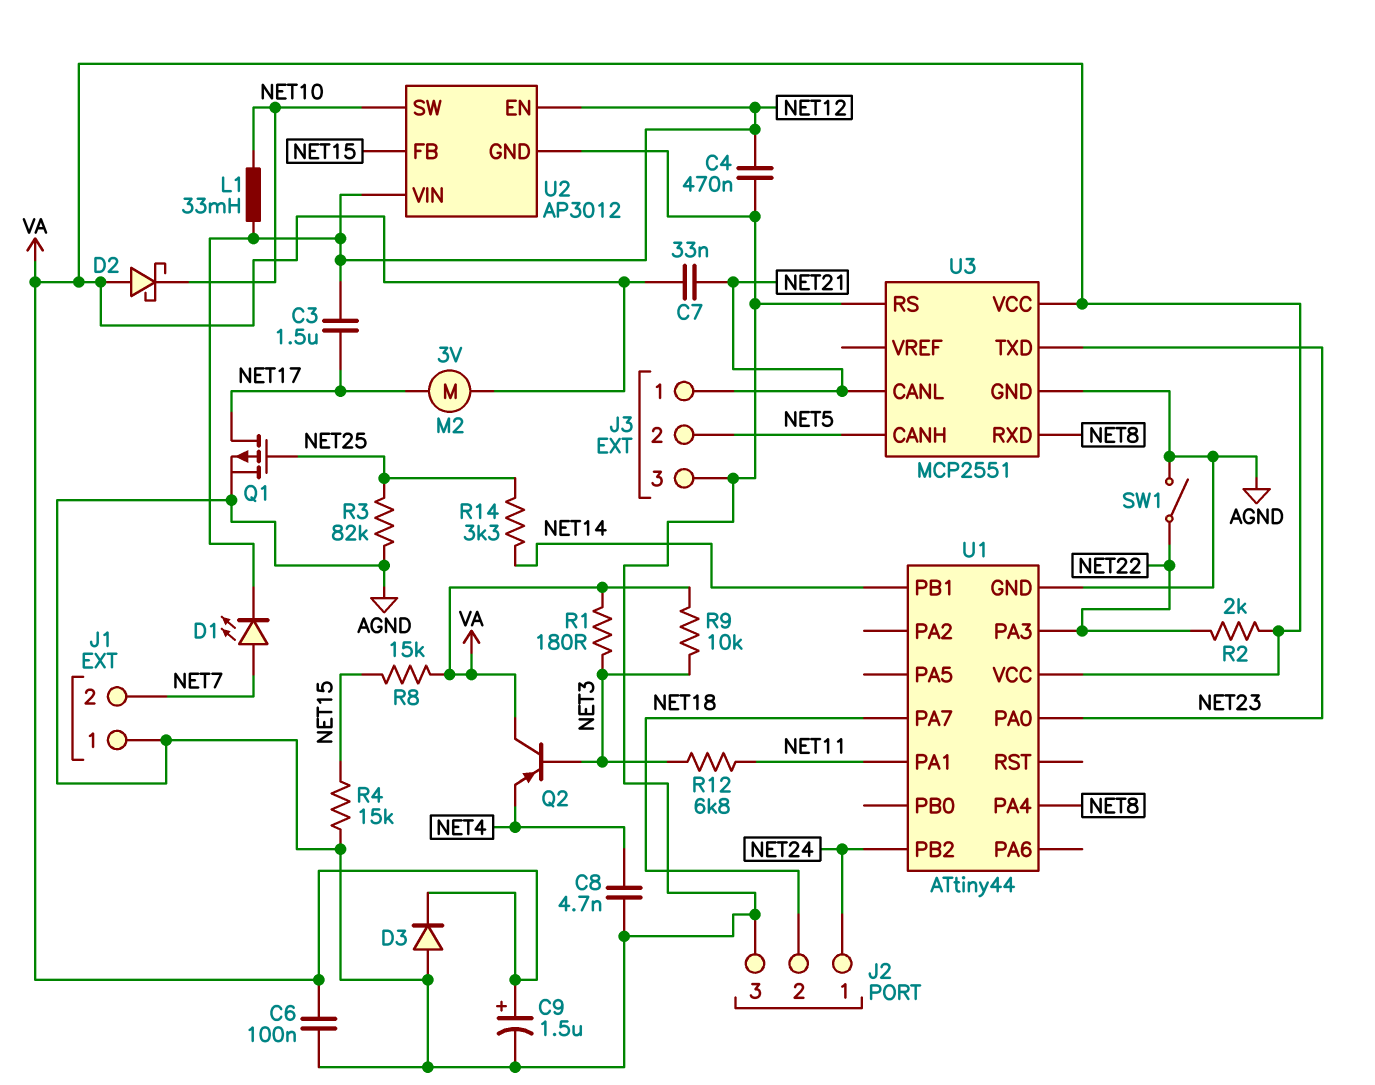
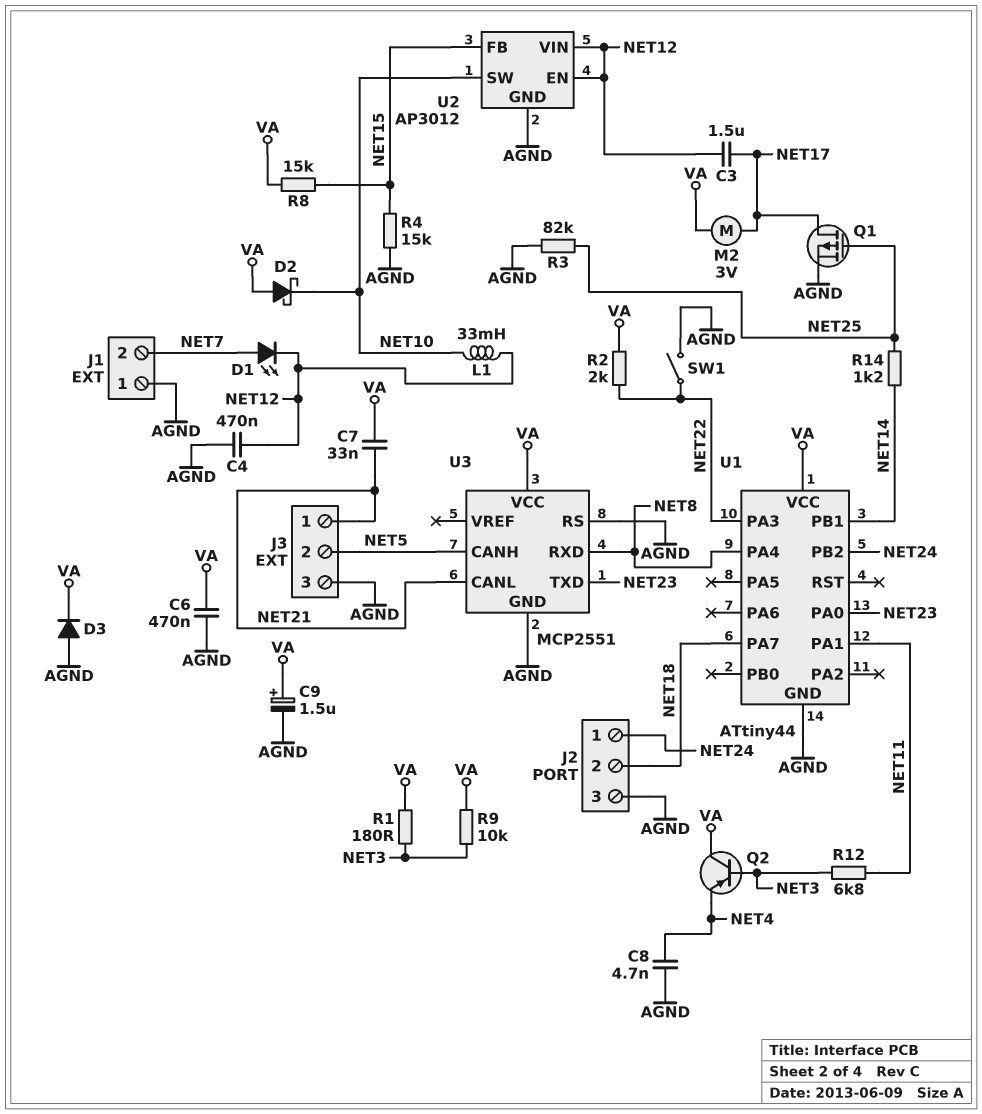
C6: 100nF (AGND, VA) -> 470nF (AGND, VA)
R14: 3.3k (NET14, NET25) -> 1.2k (NET14, NET25)

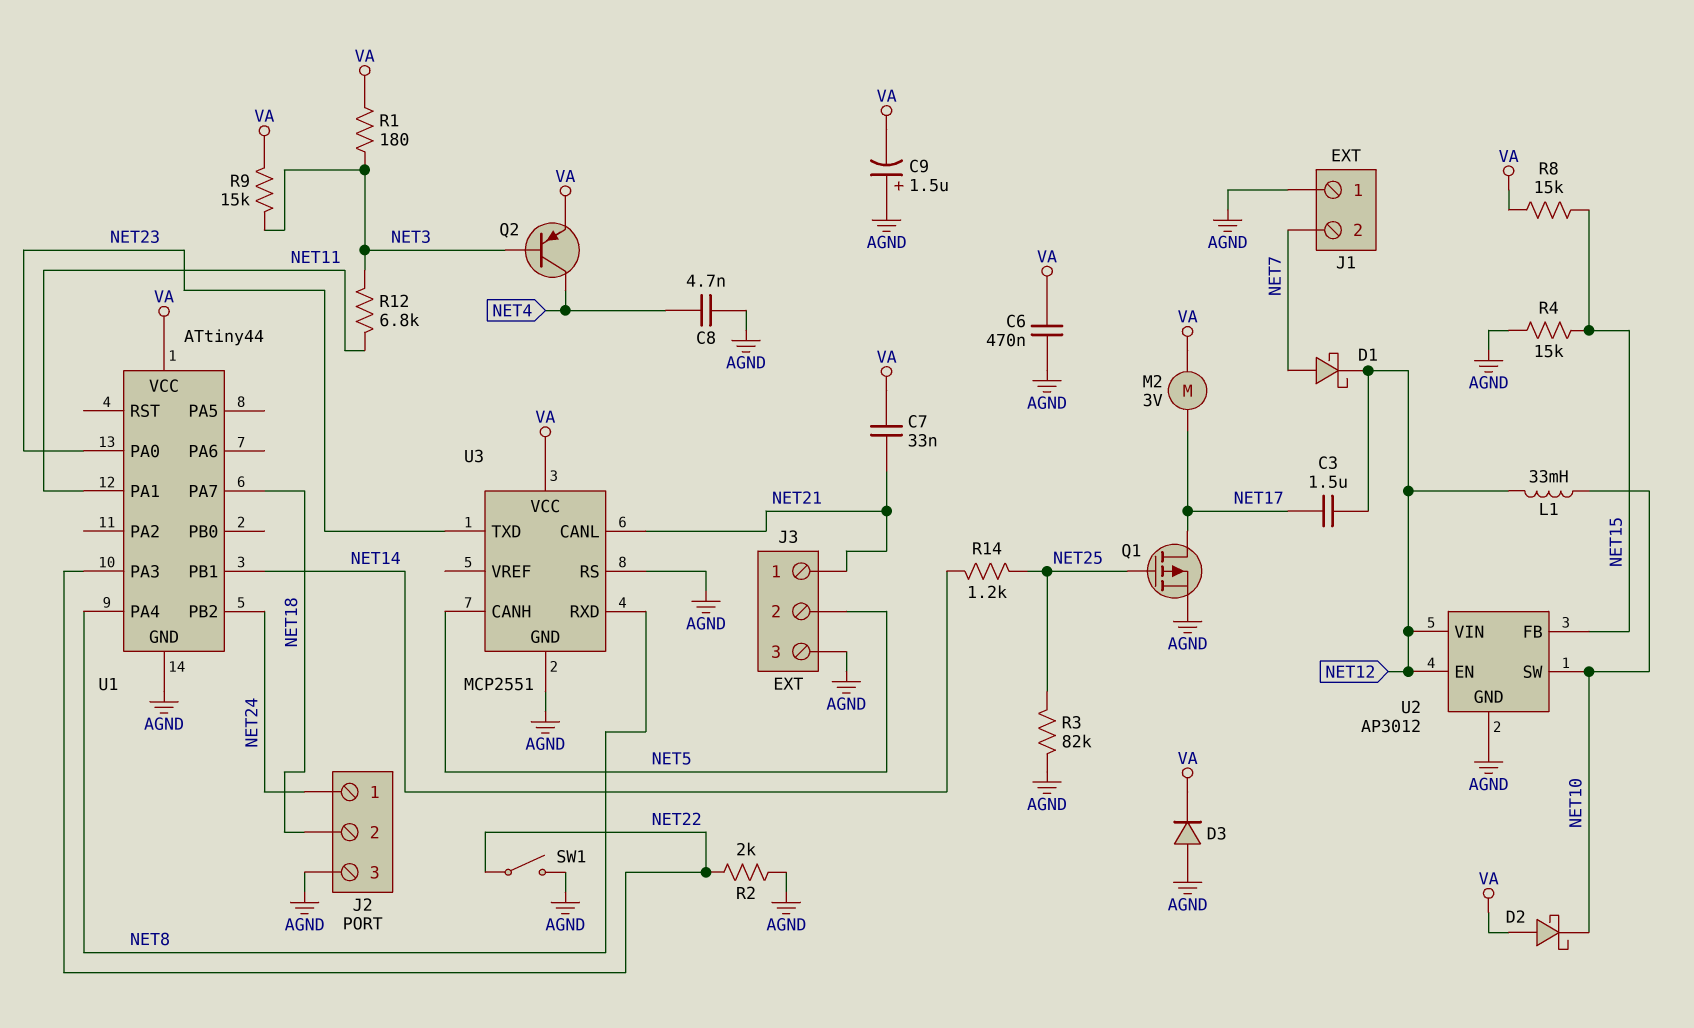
C4: 470nF (AGND, NET12) -> none
C9: 1.5uF (plus VA, minus AGND) -> 1.5uF (plus AGND, minus VA)
D1: LED (A NET7, K NET12) -> schottky (A NET7, K NET12)
Q2: PNP (B NET3, C VA, E NET4) -> PNP (B NET3, C NET4, E VA)
R2: 2k (NET22, VA) -> 2k (AGND, NET22)
R9: 10k (NET3, VA) -> 15k (NET3, VA)

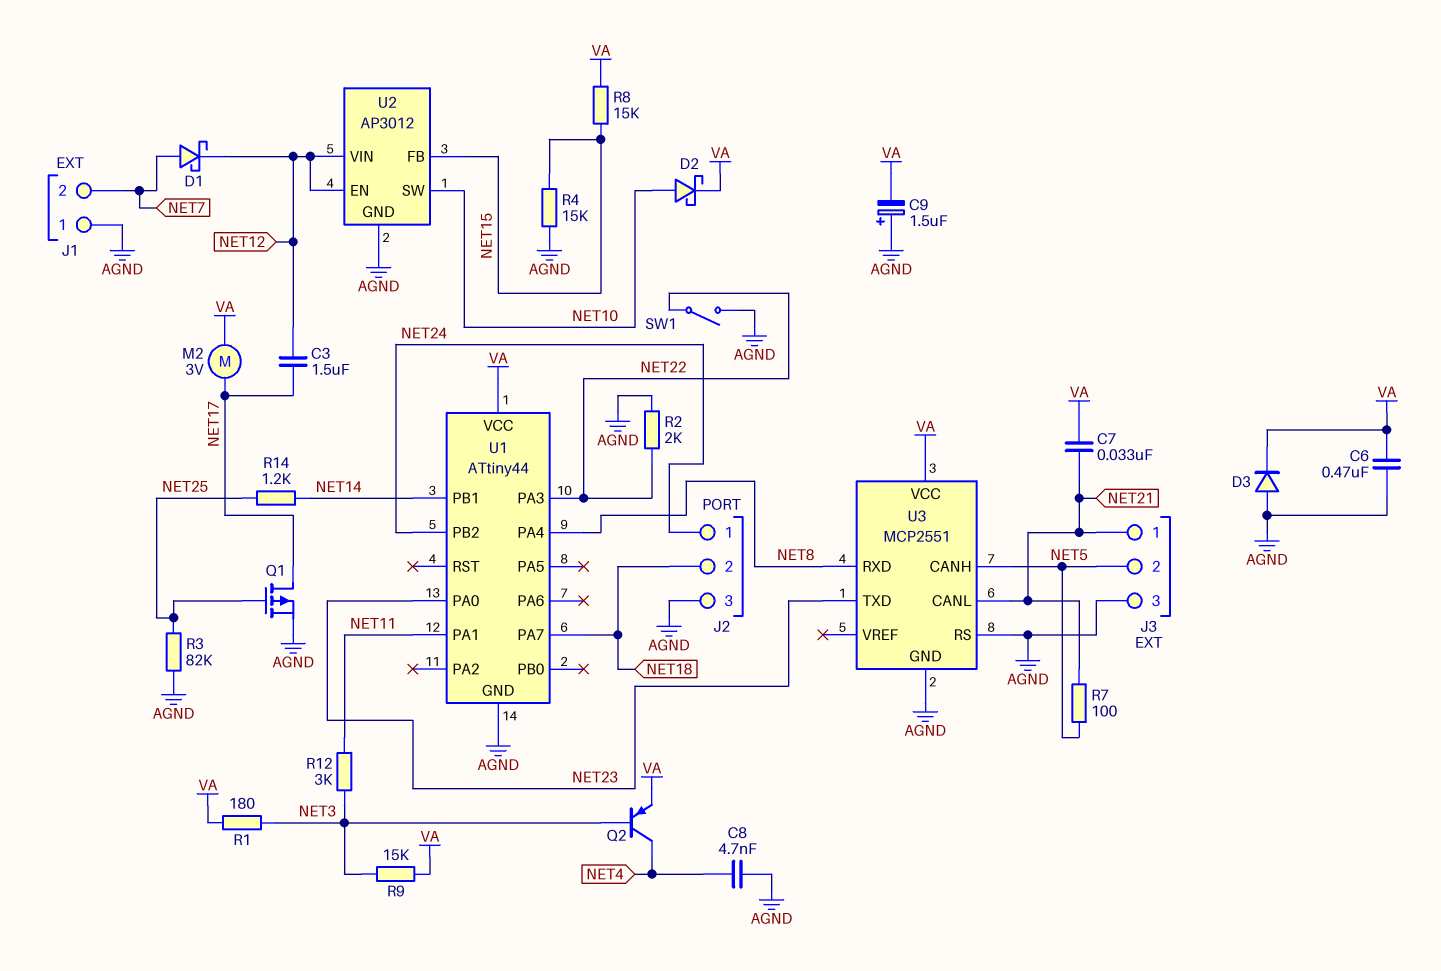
D2: schottky (A VA, K NET10) -> schottky (A NET10, K VA)
L1: 33mH (NET10, NET12) -> none
R7: none -> 100 (NET5, NET21)
R12: 6.8k (NET3, NET11) -> 3k (NET3, NET11)

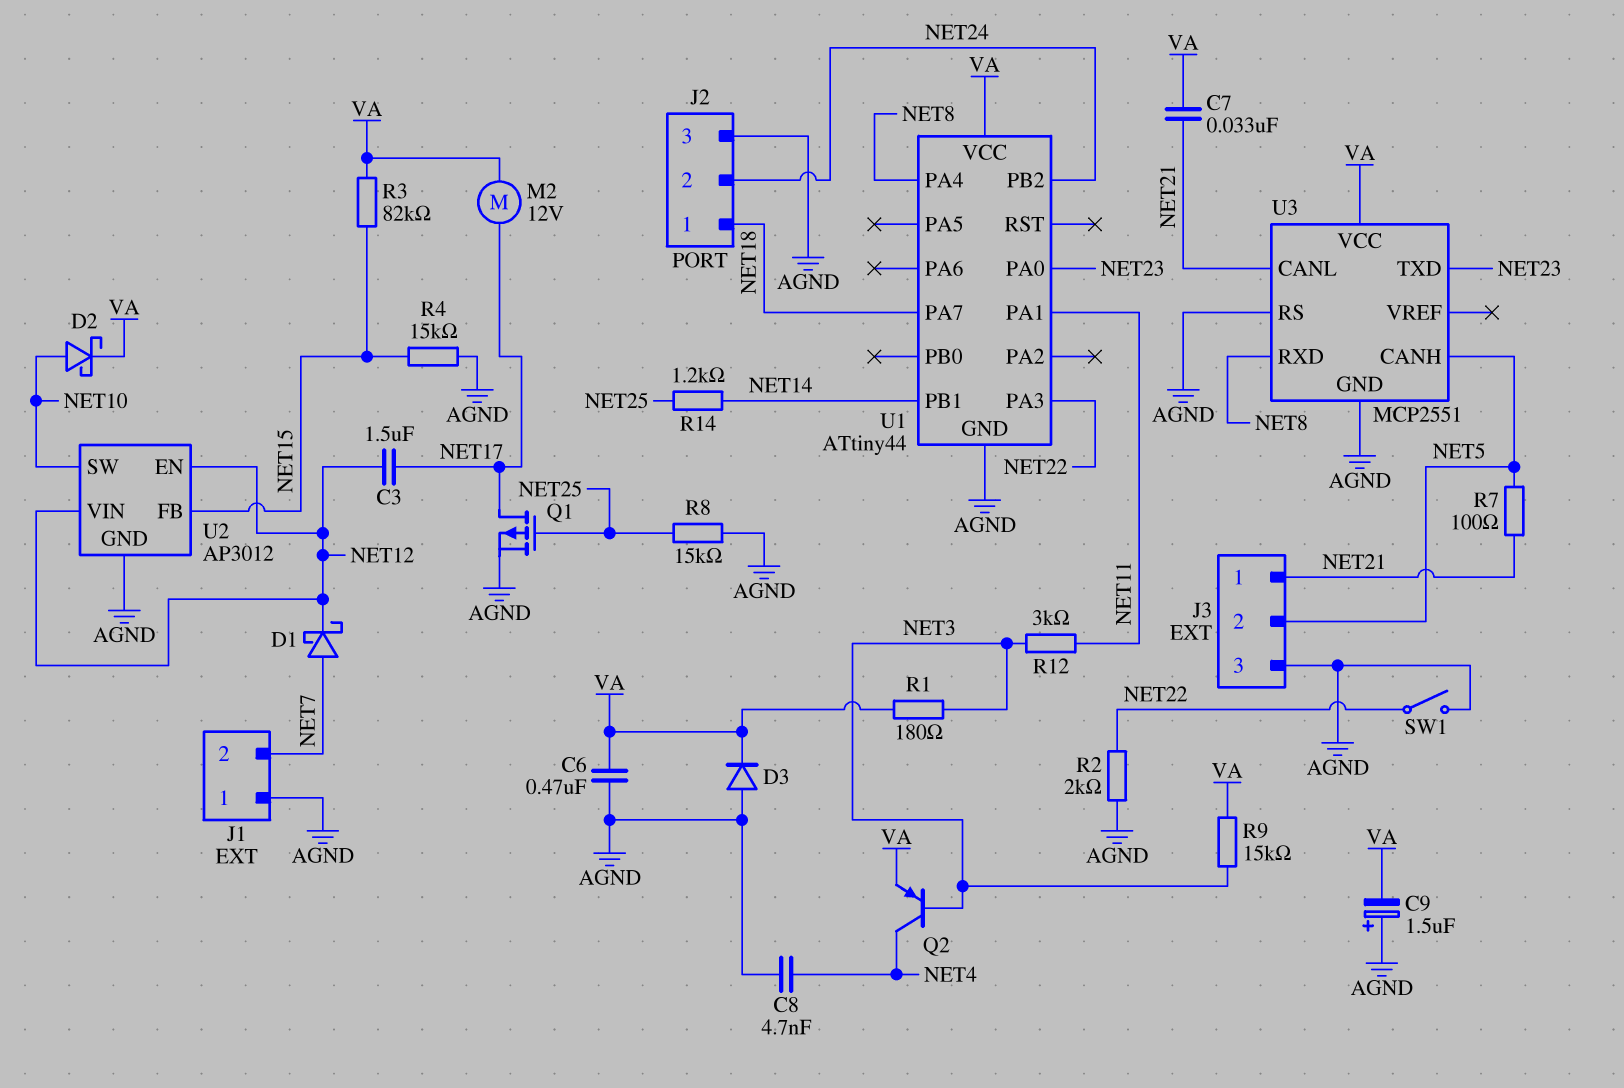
J2 pin 1: NET24 -> NET18
J2 pin 2: NET18 -> NET24
M2: motor 3V (NET17, VA) -> motor 12V (NET17, VA)
R3: 82k (AGND, NET25) -> 82k (NET15, VA)
R8: 15k (NET15, VA) -> 15k (AGND, NET25)

